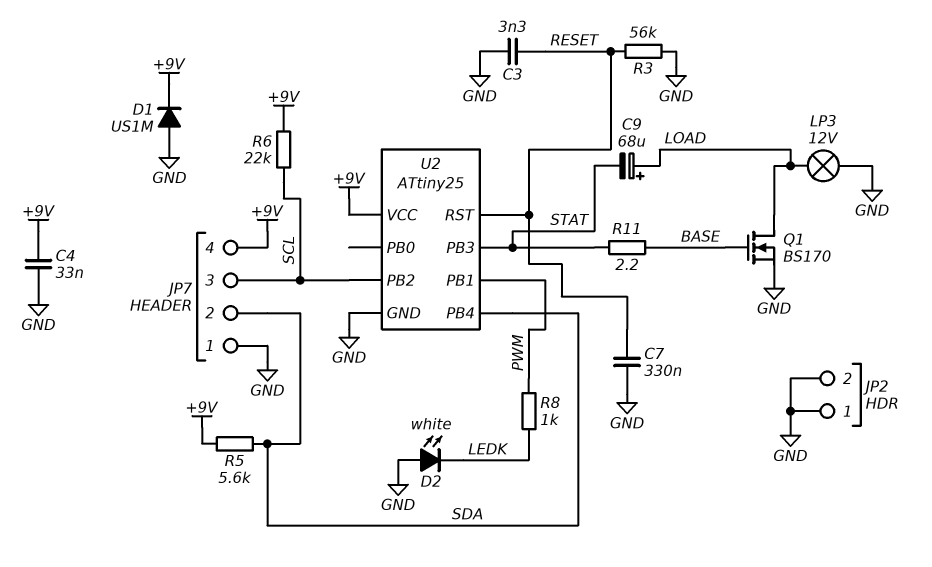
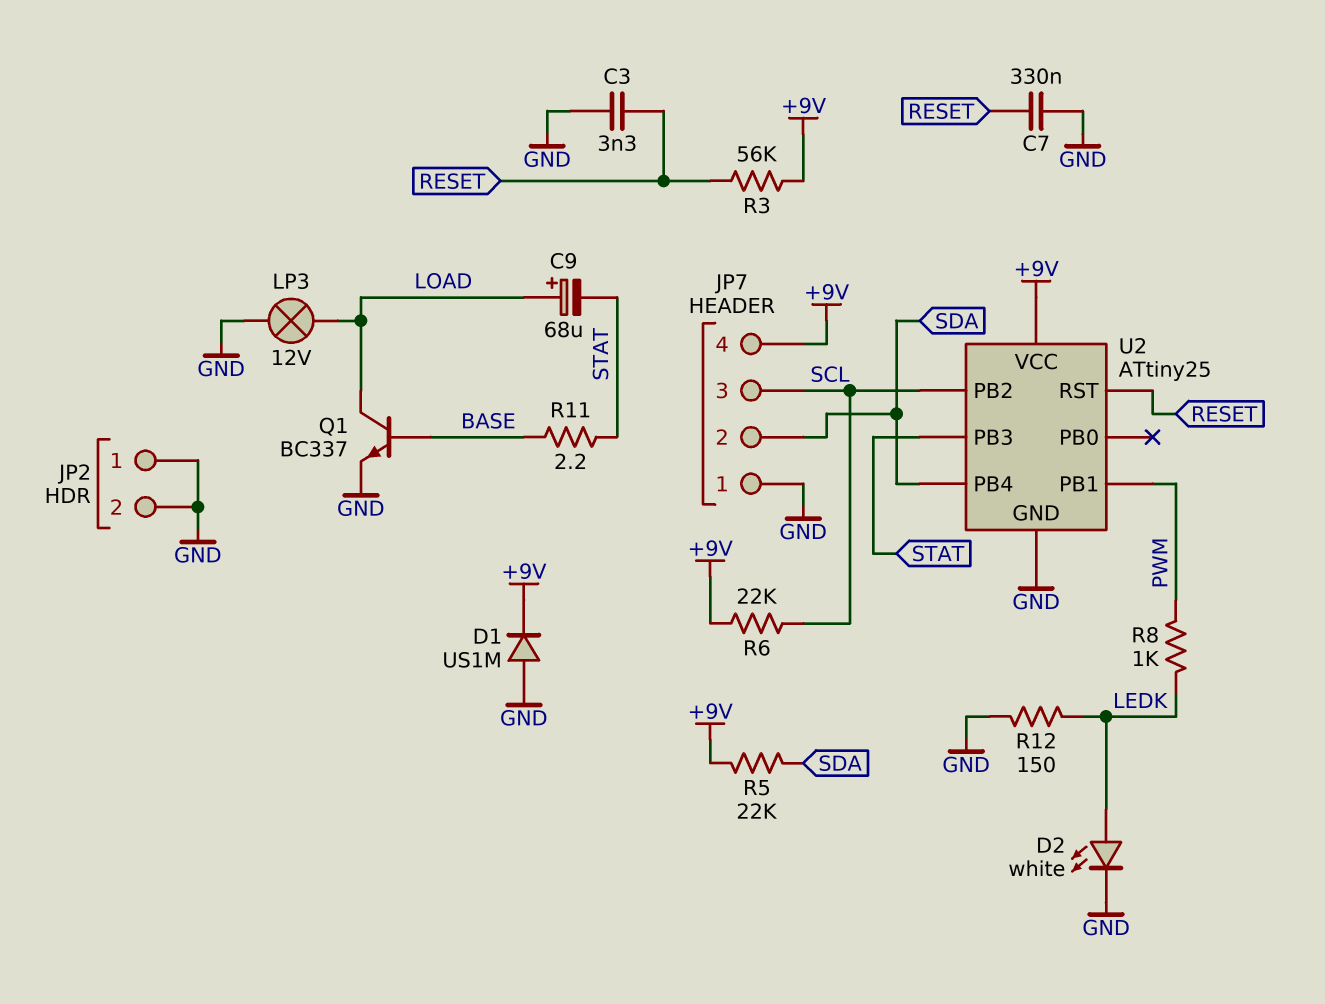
C4: 33nF (+9V, GND) -> none
D2: LED white (A GND, K LEDK) -> LED white (A LEDK, K GND)
Q1: NMOS BS170 (G BASE, D LOAD, S GND) -> NPN BC337 (B BASE, C LOAD, E GND)
R3: 56k (GND, RESET) -> 56k (+9V, RESET)
R5: 5.6k (+9V, SDA) -> 22k (+9V, SDA)
R12: none -> 150 (GND, LEDK)

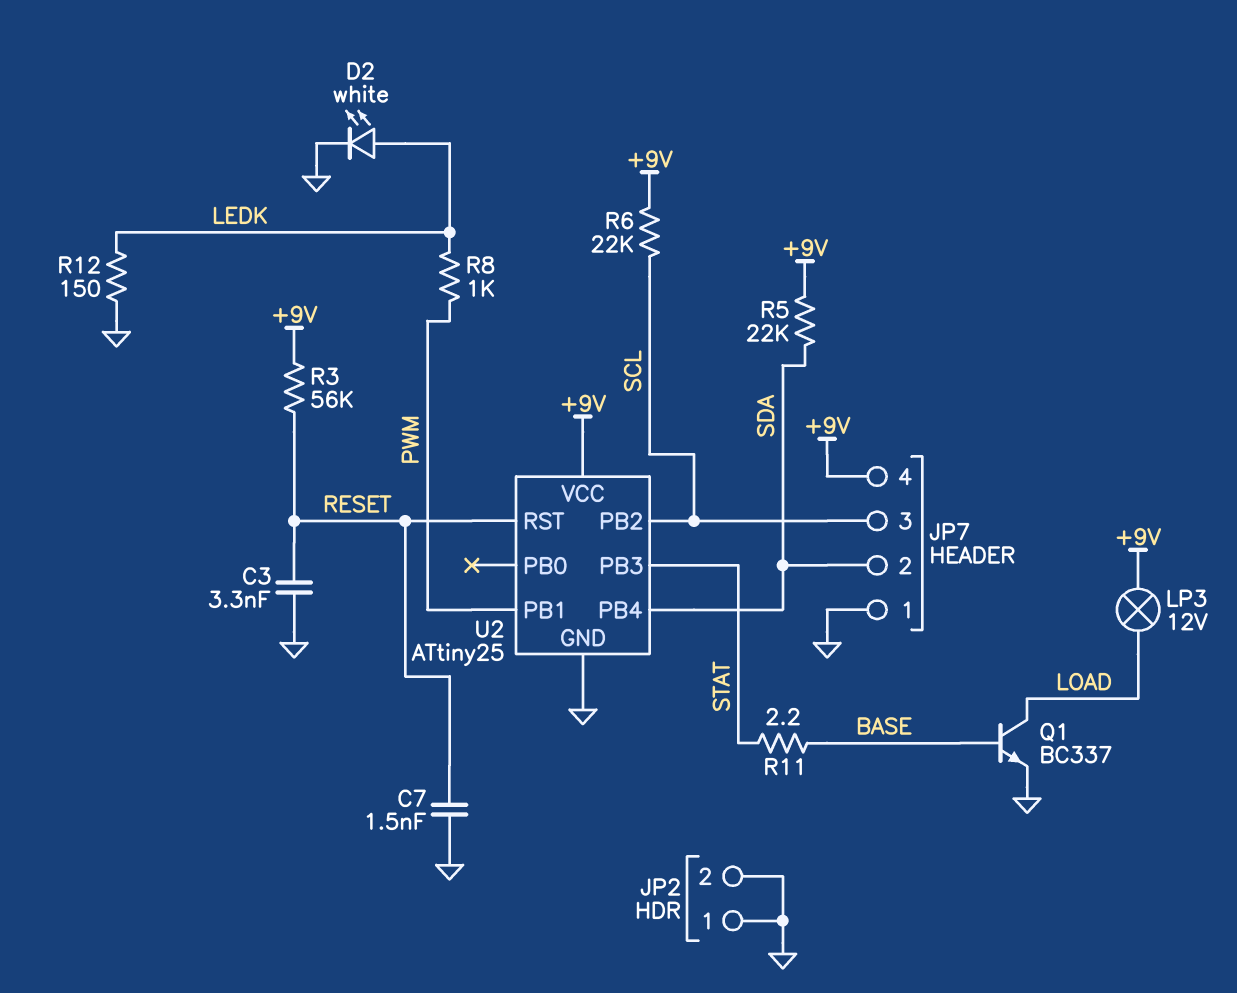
C7: 330nF (GND, RESET) -> 1.5nF (GND, RESET)
C9: 68uF (plus LOAD, minus STAT) -> none
D1: diode US1M (A GND, K +9V) -> none
LP3: lamp 12V (GND, LOAD) -> lamp 12V (+9V, LOAD)

